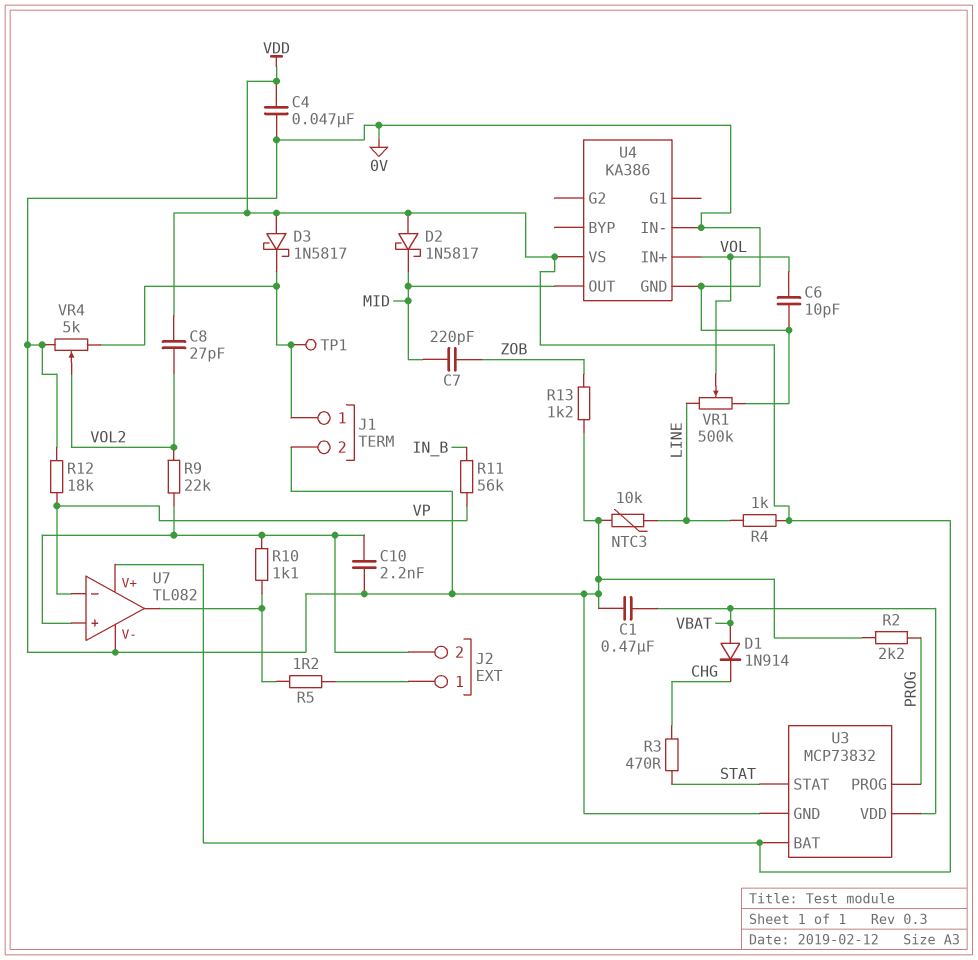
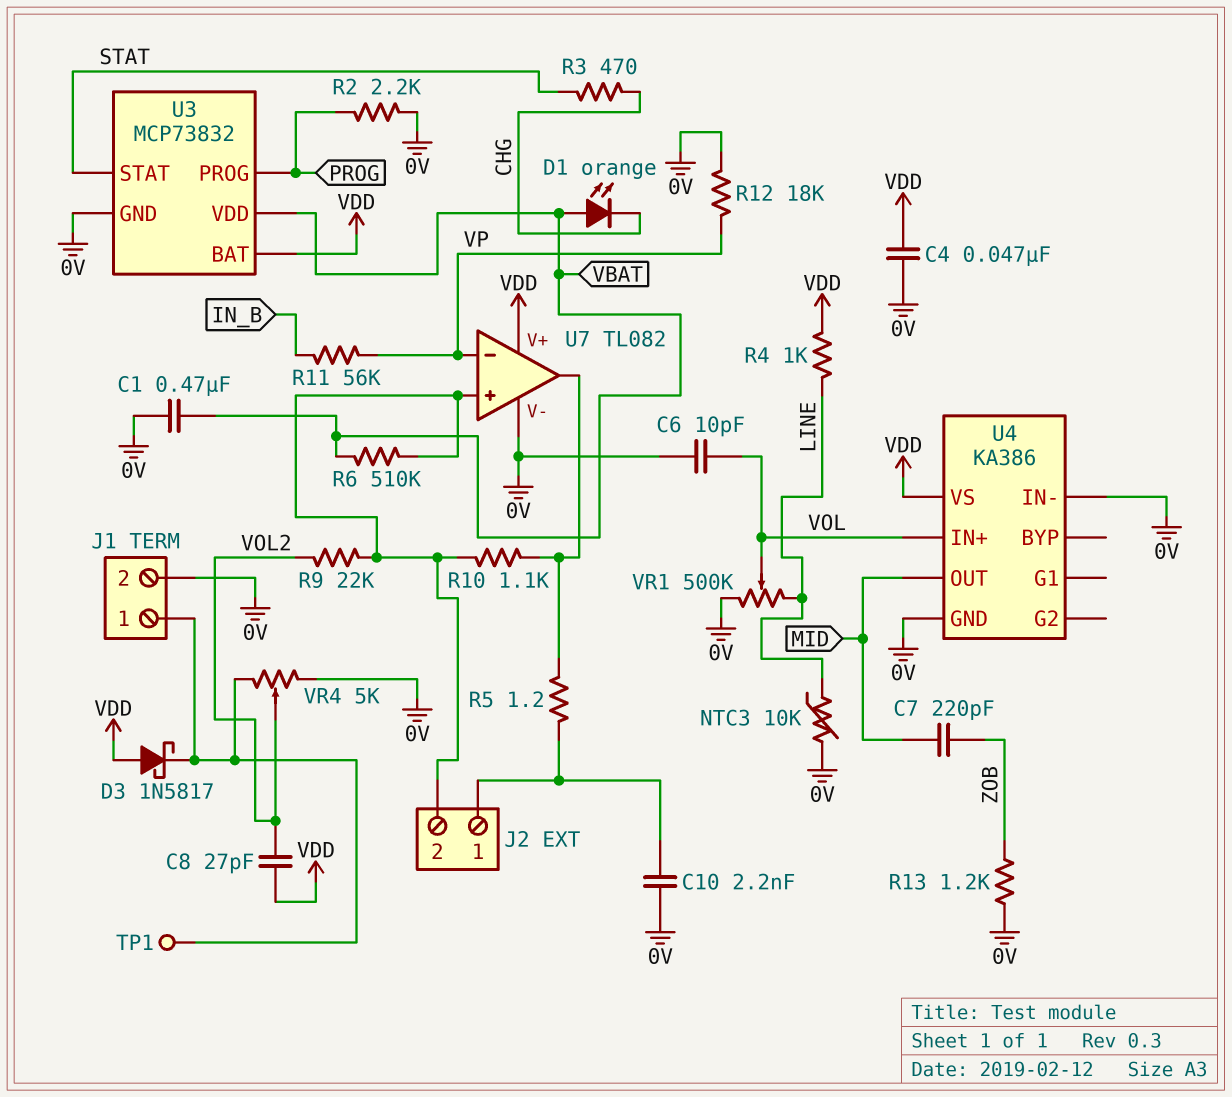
C10: 2.2nF (0V, J2/2) -> 2.2nF (0V, J2/1)
D1: diode 1N914 (A VBAT, K CHG) -> LED orange (A VBAT, K CHG)
D2: schottky 1N5817 (A VDD, K MID) -> none
R6: none -> 510k (J2/2, VBAT)

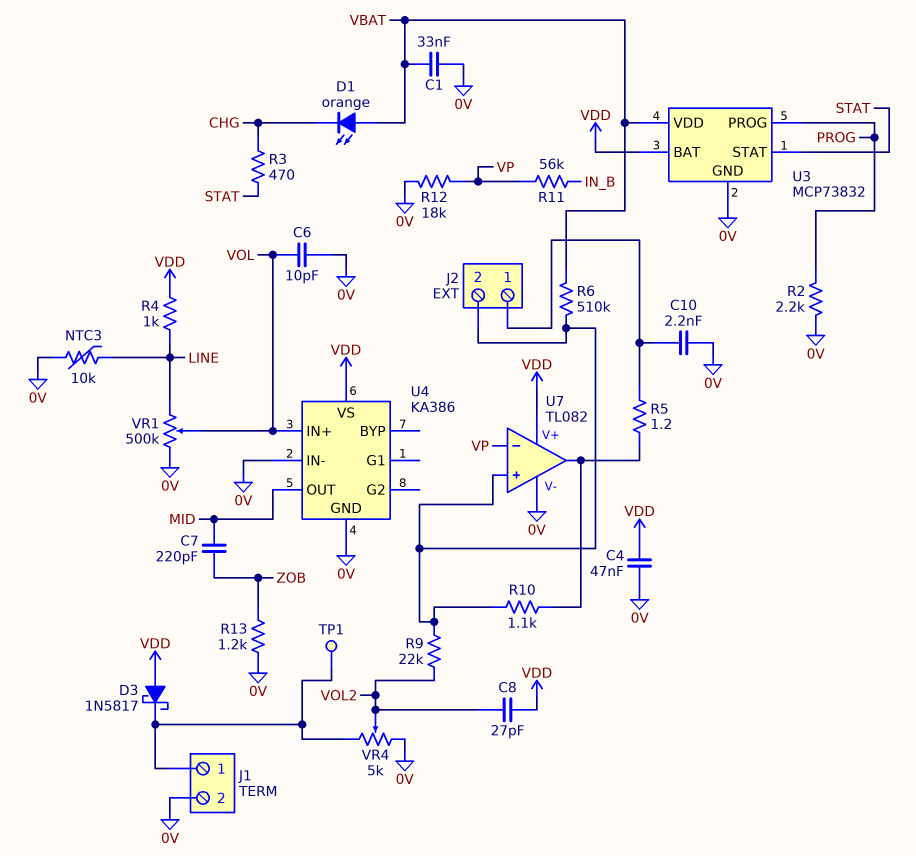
C1: 470nF (0V, VBAT) -> 33nF (0V, VBAT)

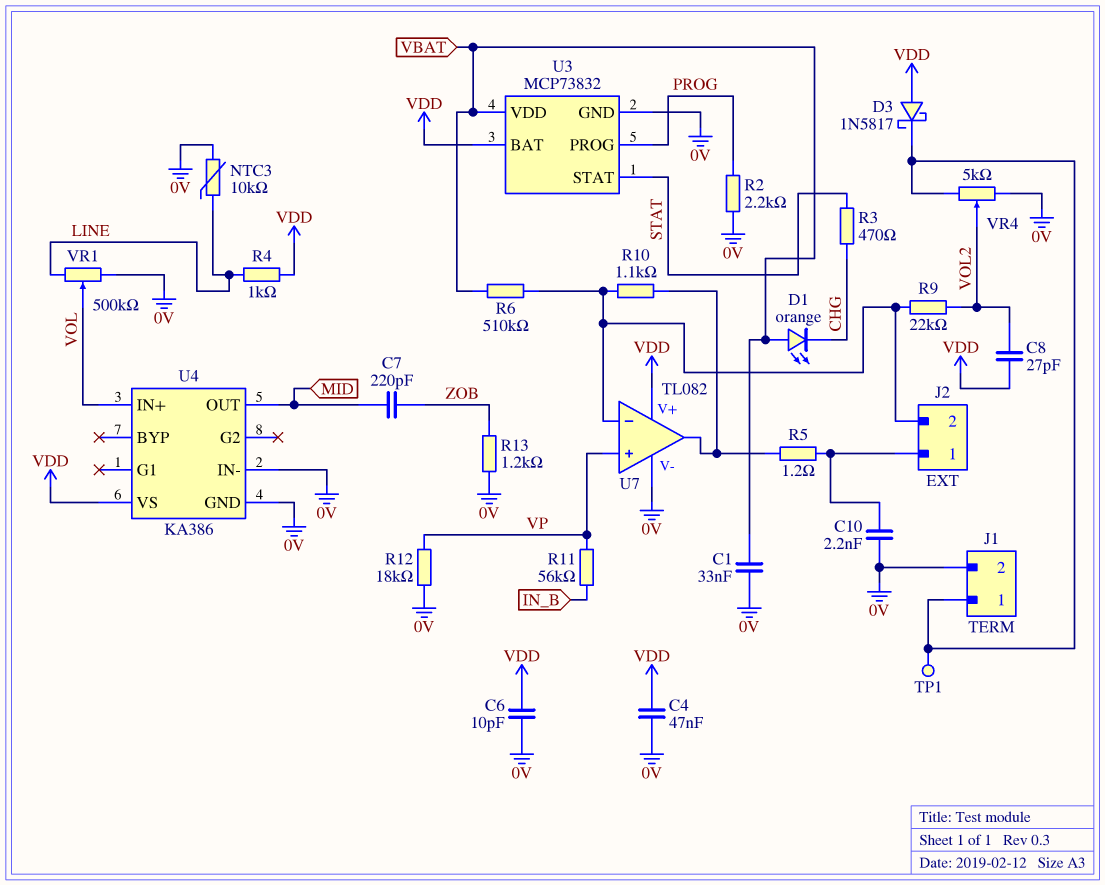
C6: 10pF (0V, VOL) -> 10pF (0V, VDD)
U7 pin in+: J2/2 -> VP
U7 pin in-: VP -> J2/2

